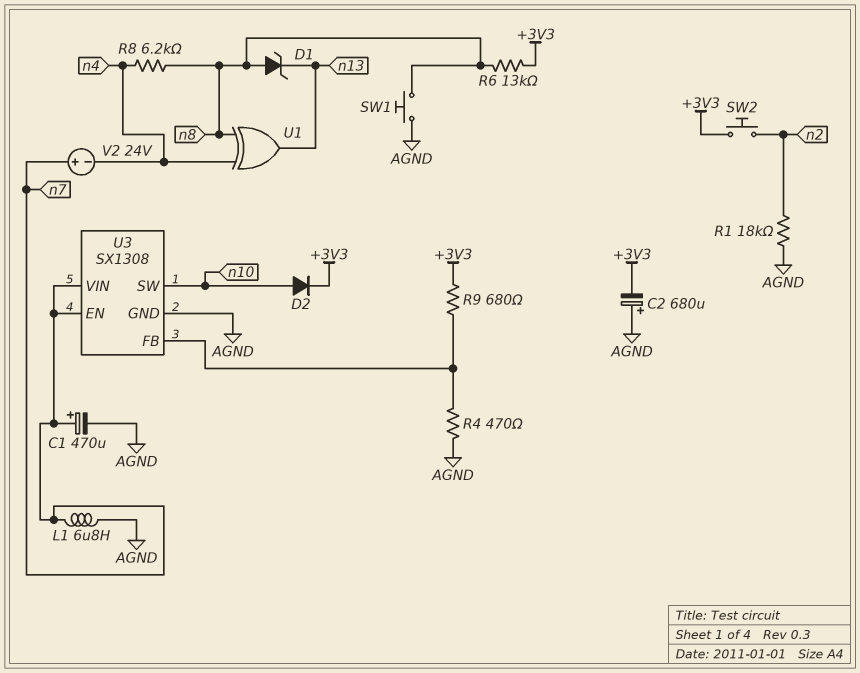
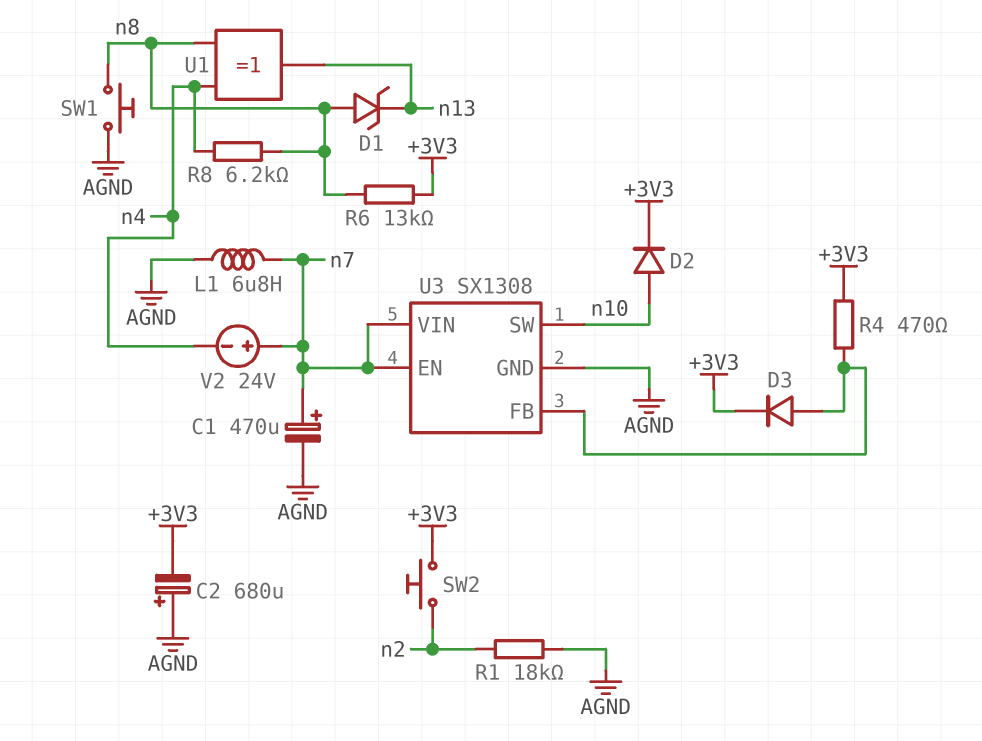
D3: none -> diode (A U3/FB, K +3V3)
R4: 470 (AGND, U3/FB) -> 470 (+3V3, U3/FB)
R9: 680 (+3V3, U3/FB) -> none

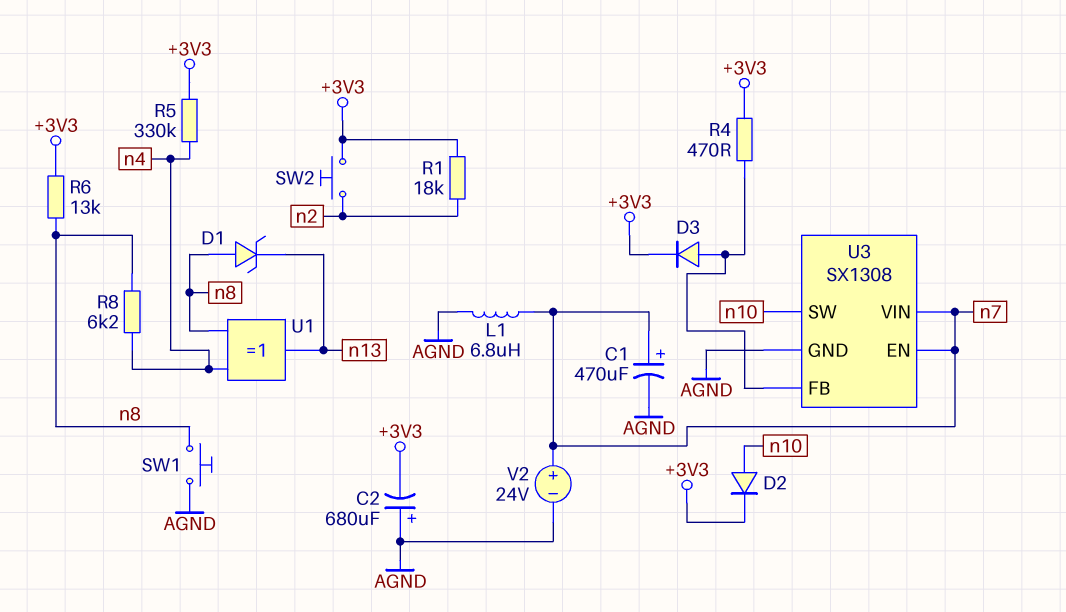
R1: 18k (AGND, n2) -> 18k (+3V3, n2)
R5: none -> 330k (+3V3, n4)
V2: 24V (plus n7, minus n4) -> 24V (plus n7, minus AGND)

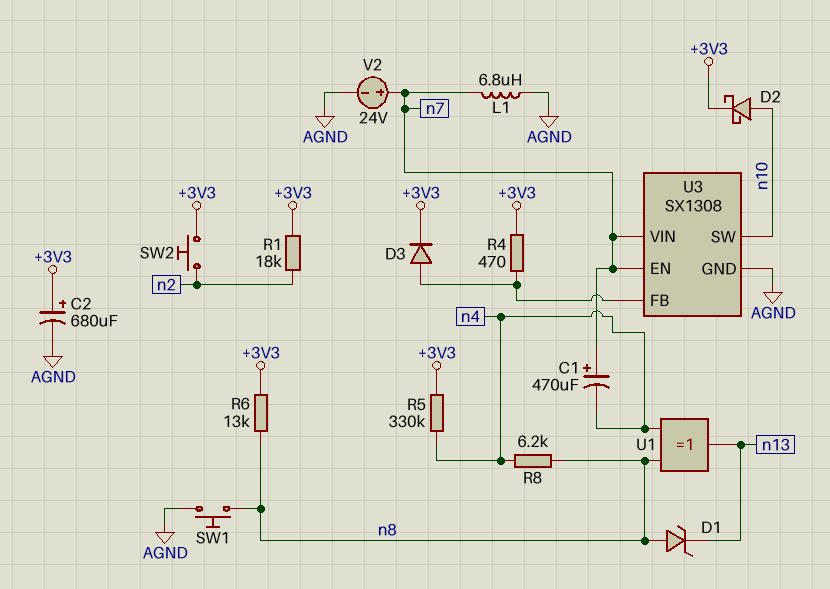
C1: 470uF (plus n7, minus AGND) -> 470uF (plus n7, minus n4)
C2: 680uF (plus AGND, minus +3V3) -> 680uF (plus +3V3, minus AGND)
D2: diode (A n10, K +3V3) -> schottky (A n10, K +3V3)

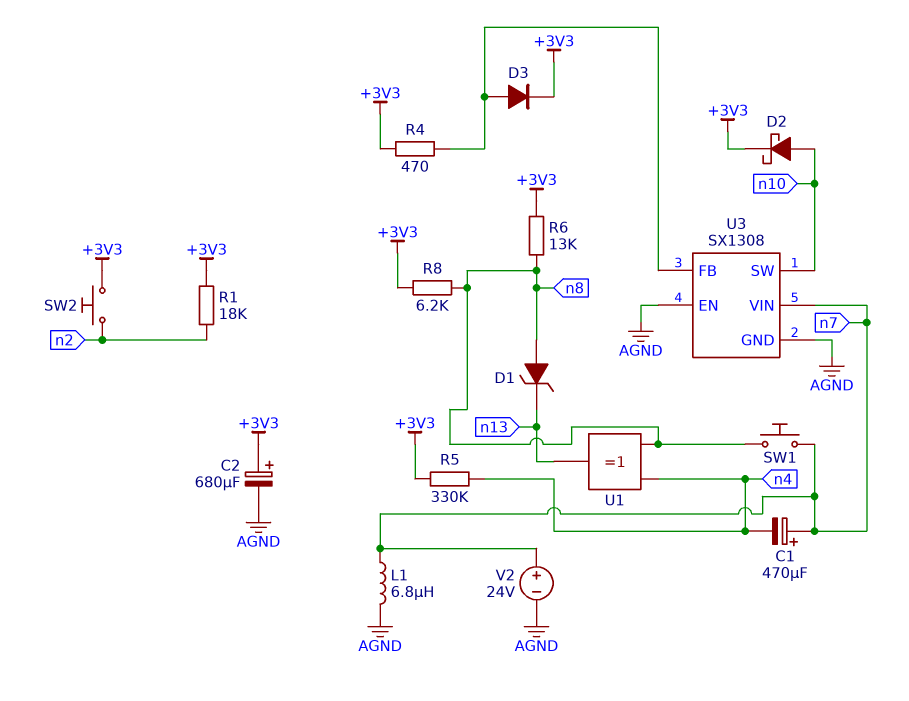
R8: 6.2k (n4, n8) -> 6.2k (+3V3, n8)
SW1: button (AGND, n8) -> button (n7, n8)
U3 pin EN: n7 -> AGND

